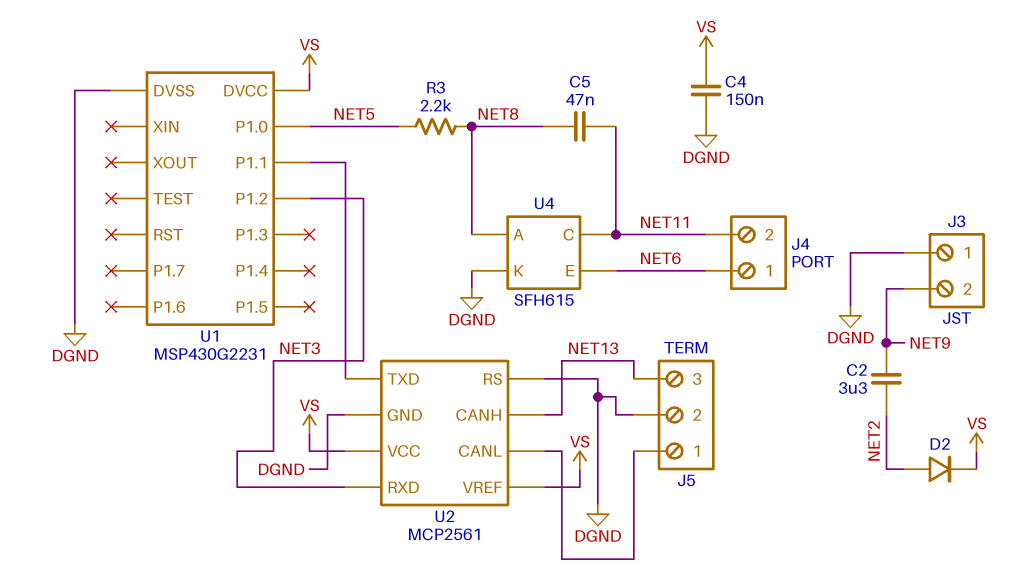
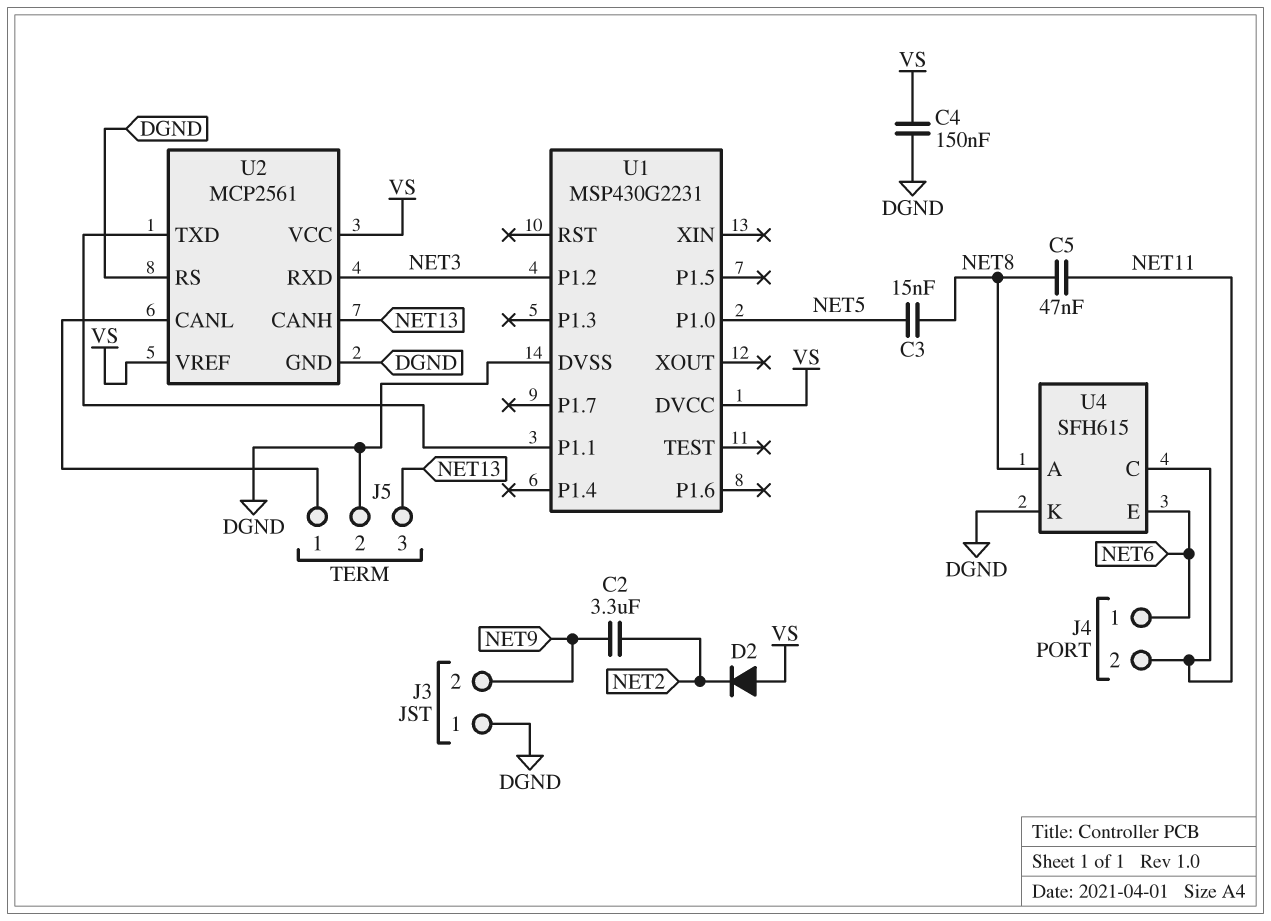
C3: none -> 15nF (NET5, NET8)
D2: diode (A NET2, K VS) -> diode (A VS, K NET2)
R3: 2.2k (NET5, NET8) -> none

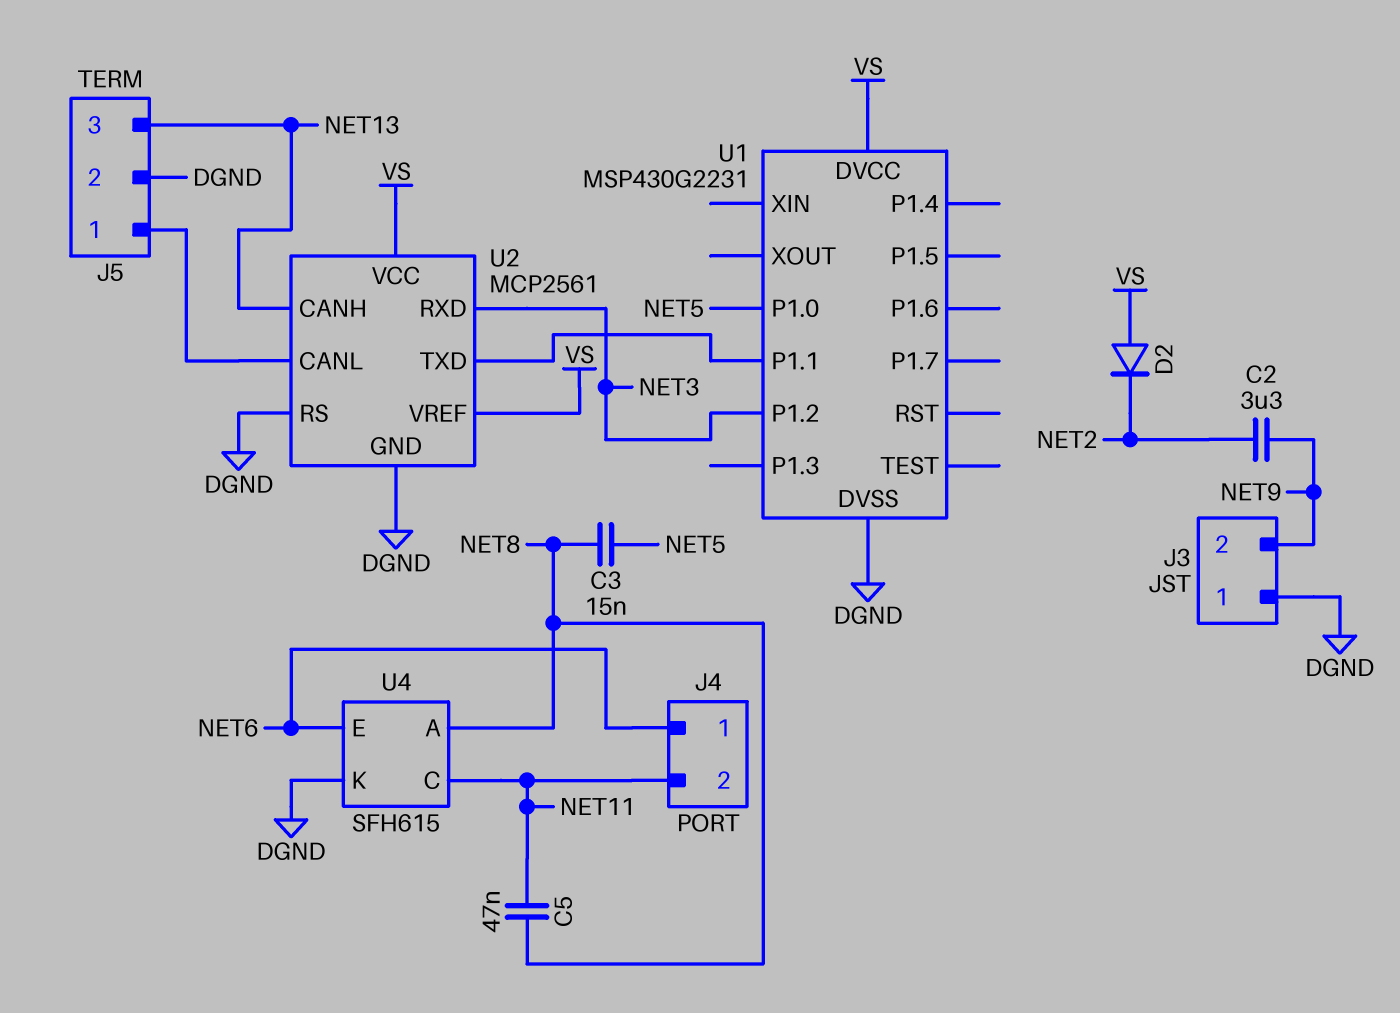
C4: 150nF (DGND, VS) -> none

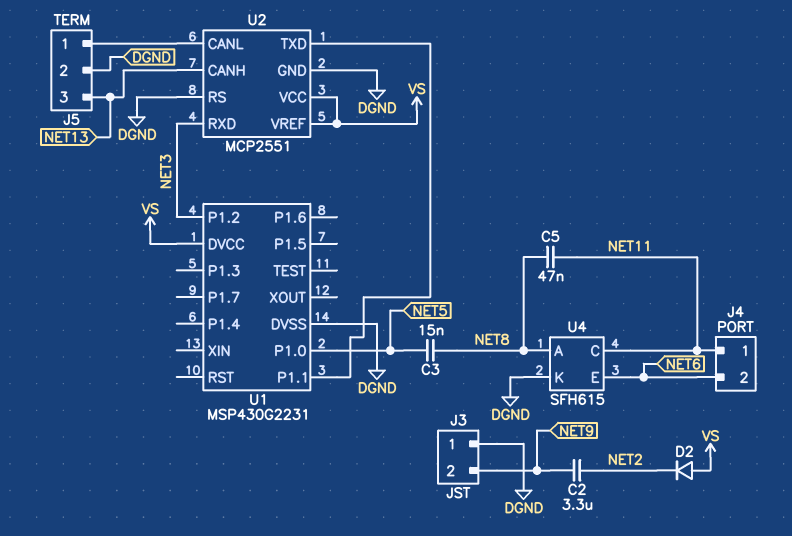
J4 pin 1: NET6 -> NET11
J4 pin 2: NET11 -> NET6
U2: MCP2561 -> MCP2551

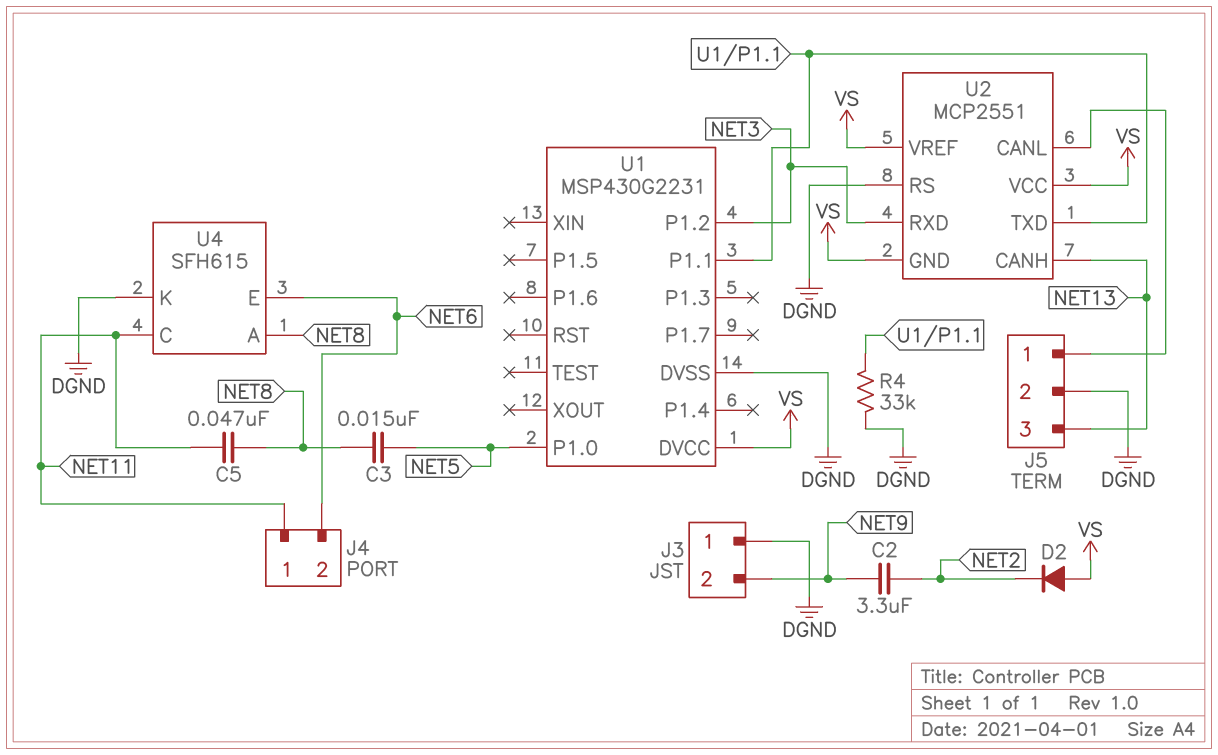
R4: none -> 33k (DGND, U1/P1.1)
U2 pin GND: DGND -> VS

